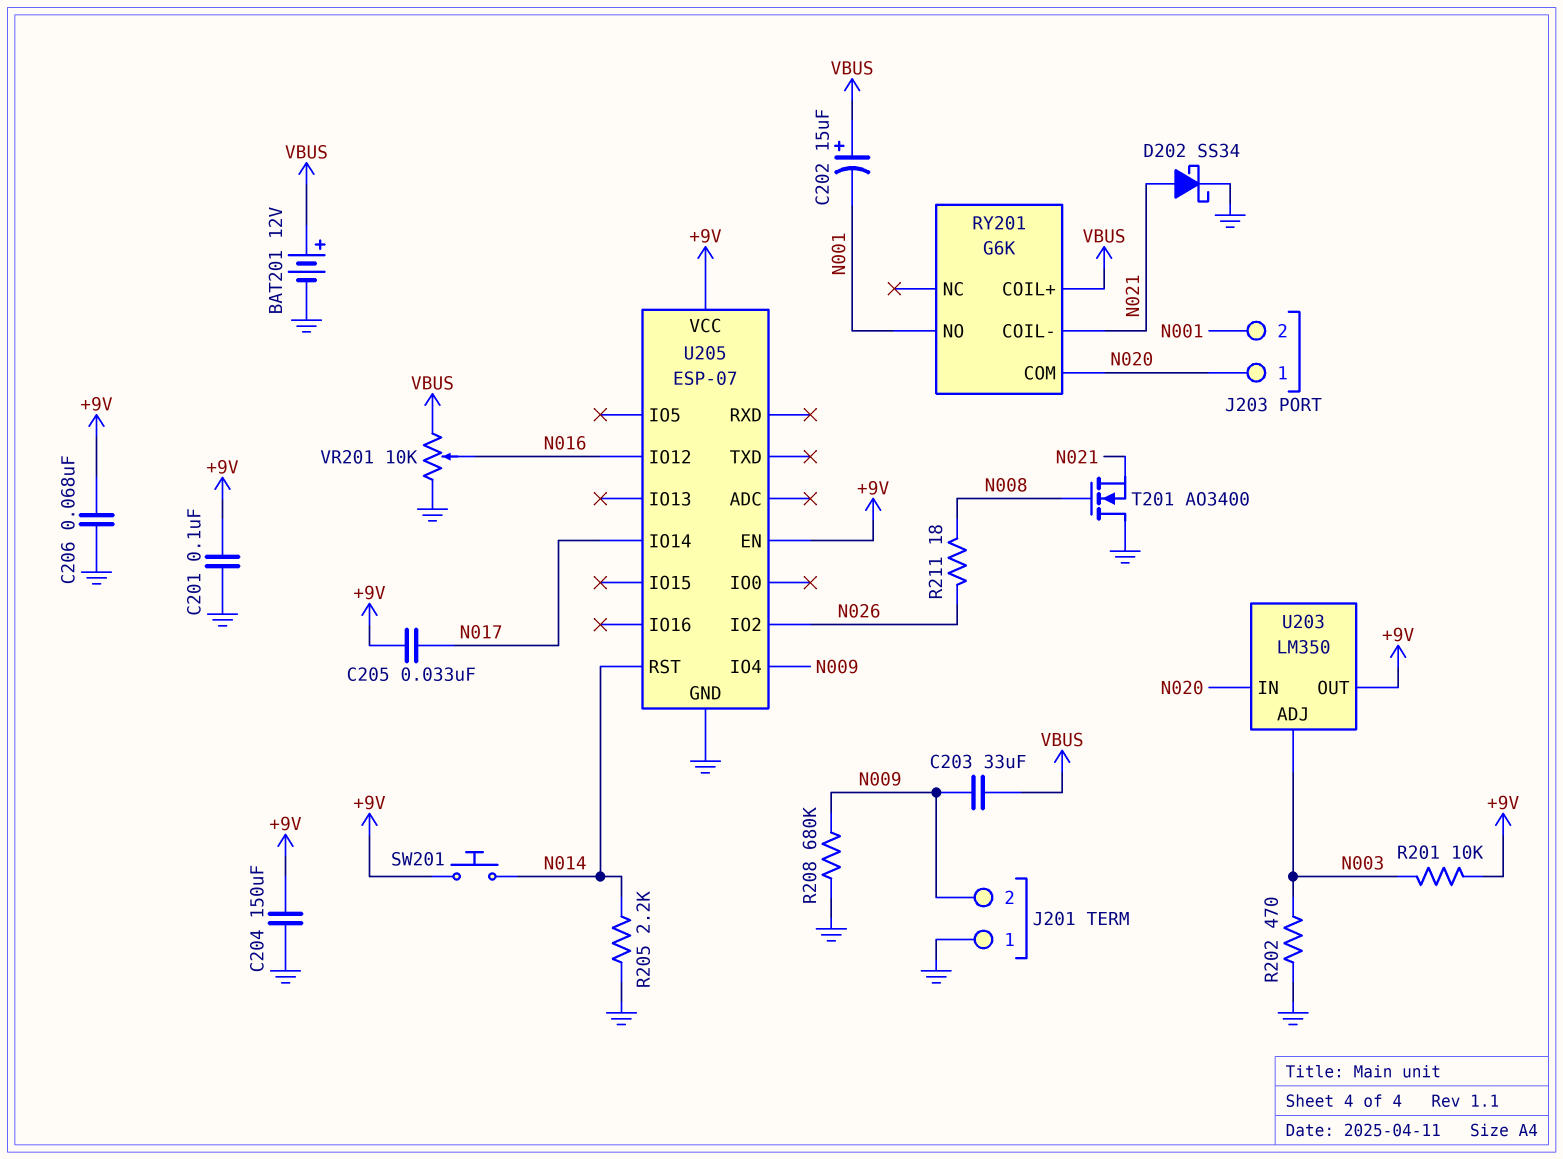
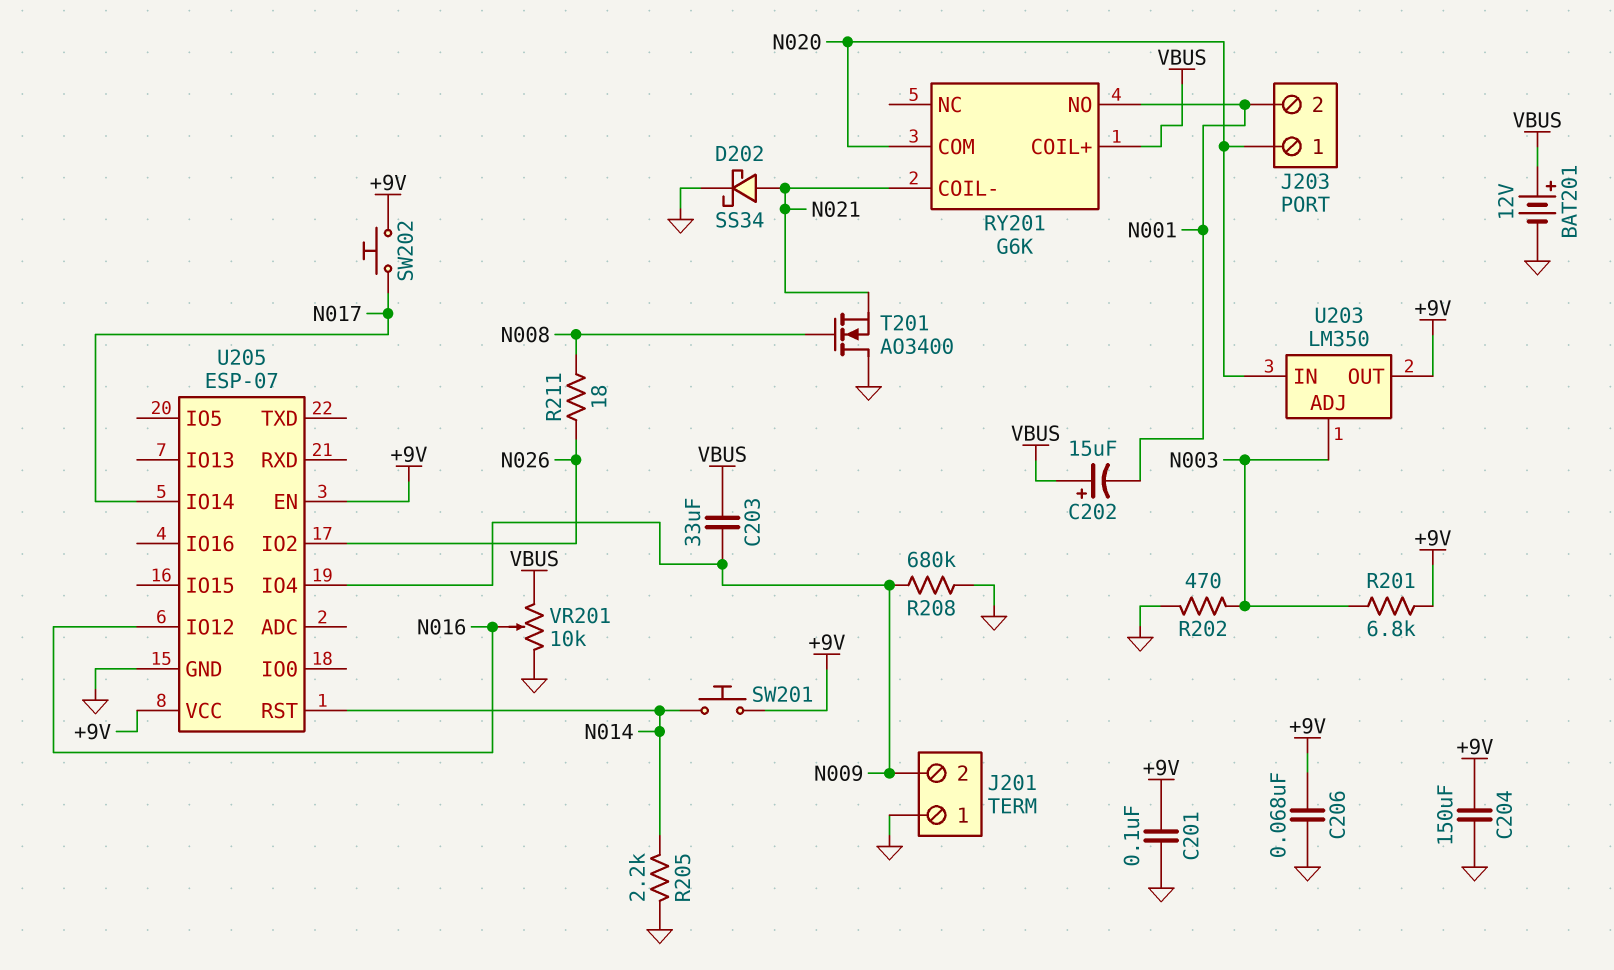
C205: 33nF (+9V, N017) -> none
R201: 10k (+9V, N003) -> 6.8k (+9V, N003)
SW202: none -> button (+9V, N017)

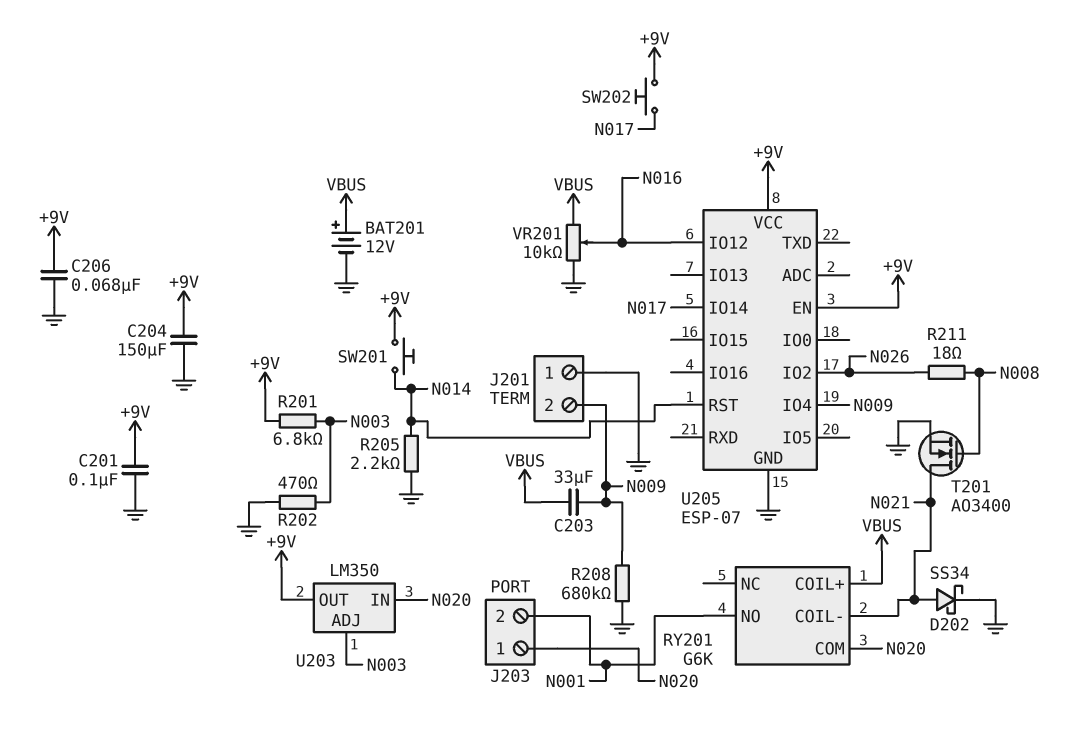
C202: 15uF (plus VBUS, minus N001) -> none
T201: NMOS AO3400 (G N008, D GND, S N021) -> NMOS AO3400 (G N008, D N021, S GND)

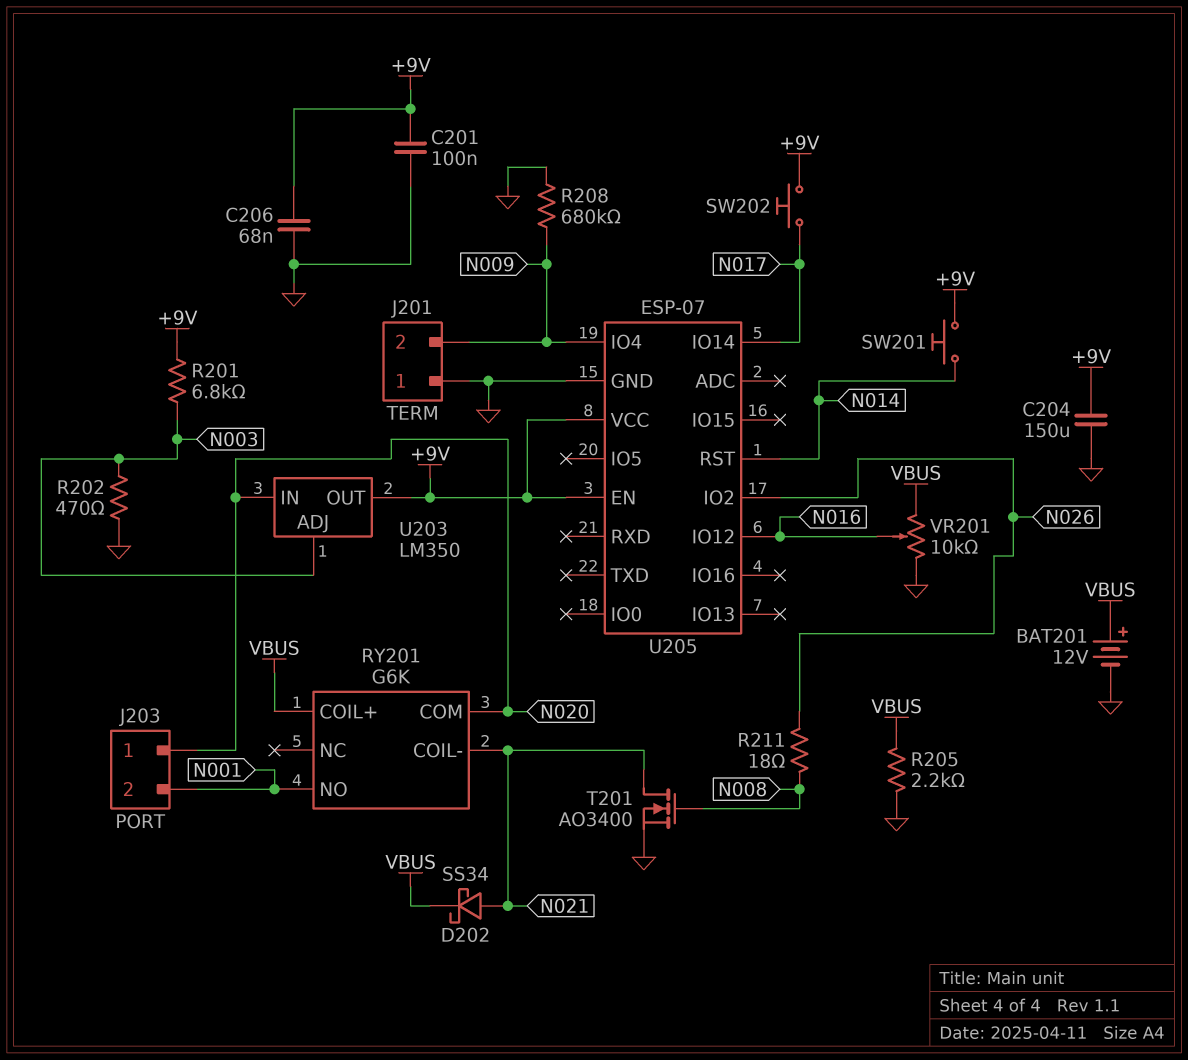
C203: 33uF (N009, VBUS) -> none
D202: schottky SS34 (A N021, K GND) -> schottky SS34 (A N021, K VBUS)
R205: 2.2k (GND, N014) -> 2.2k (GND, VBUS)

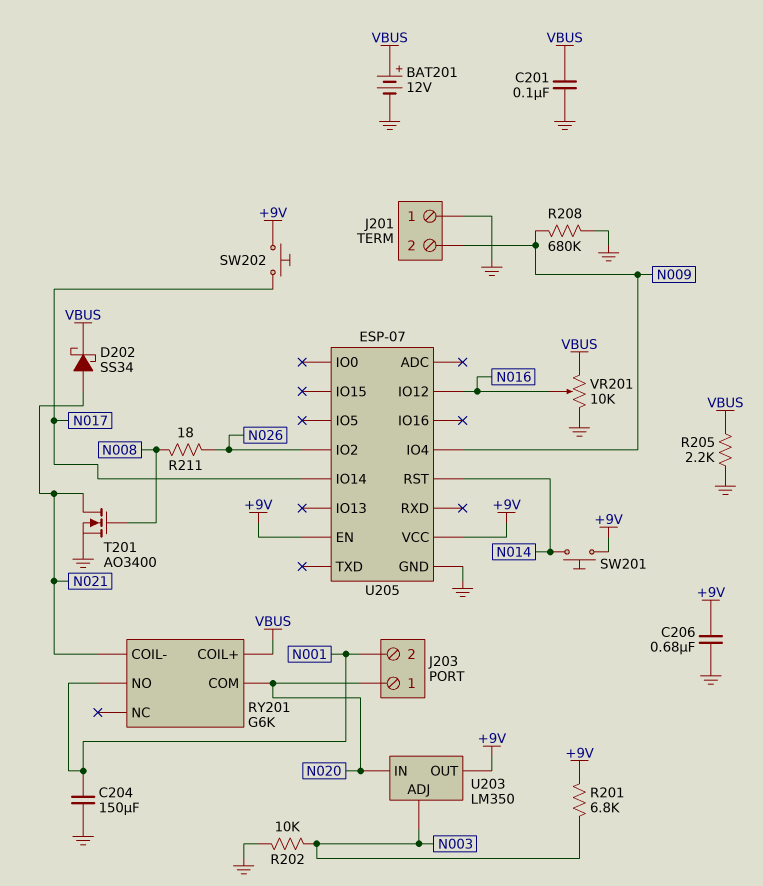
C201: 100nF (+9V, GND) -> 100nF (GND, VBUS)
C204: 150uF (+9V, GND) -> 150uF (GND, N001)
C206: 68nF (+9V, GND) -> 680nF (+9V, GND)
R202: 470 (GND, N003) -> 10k (GND, N003)

